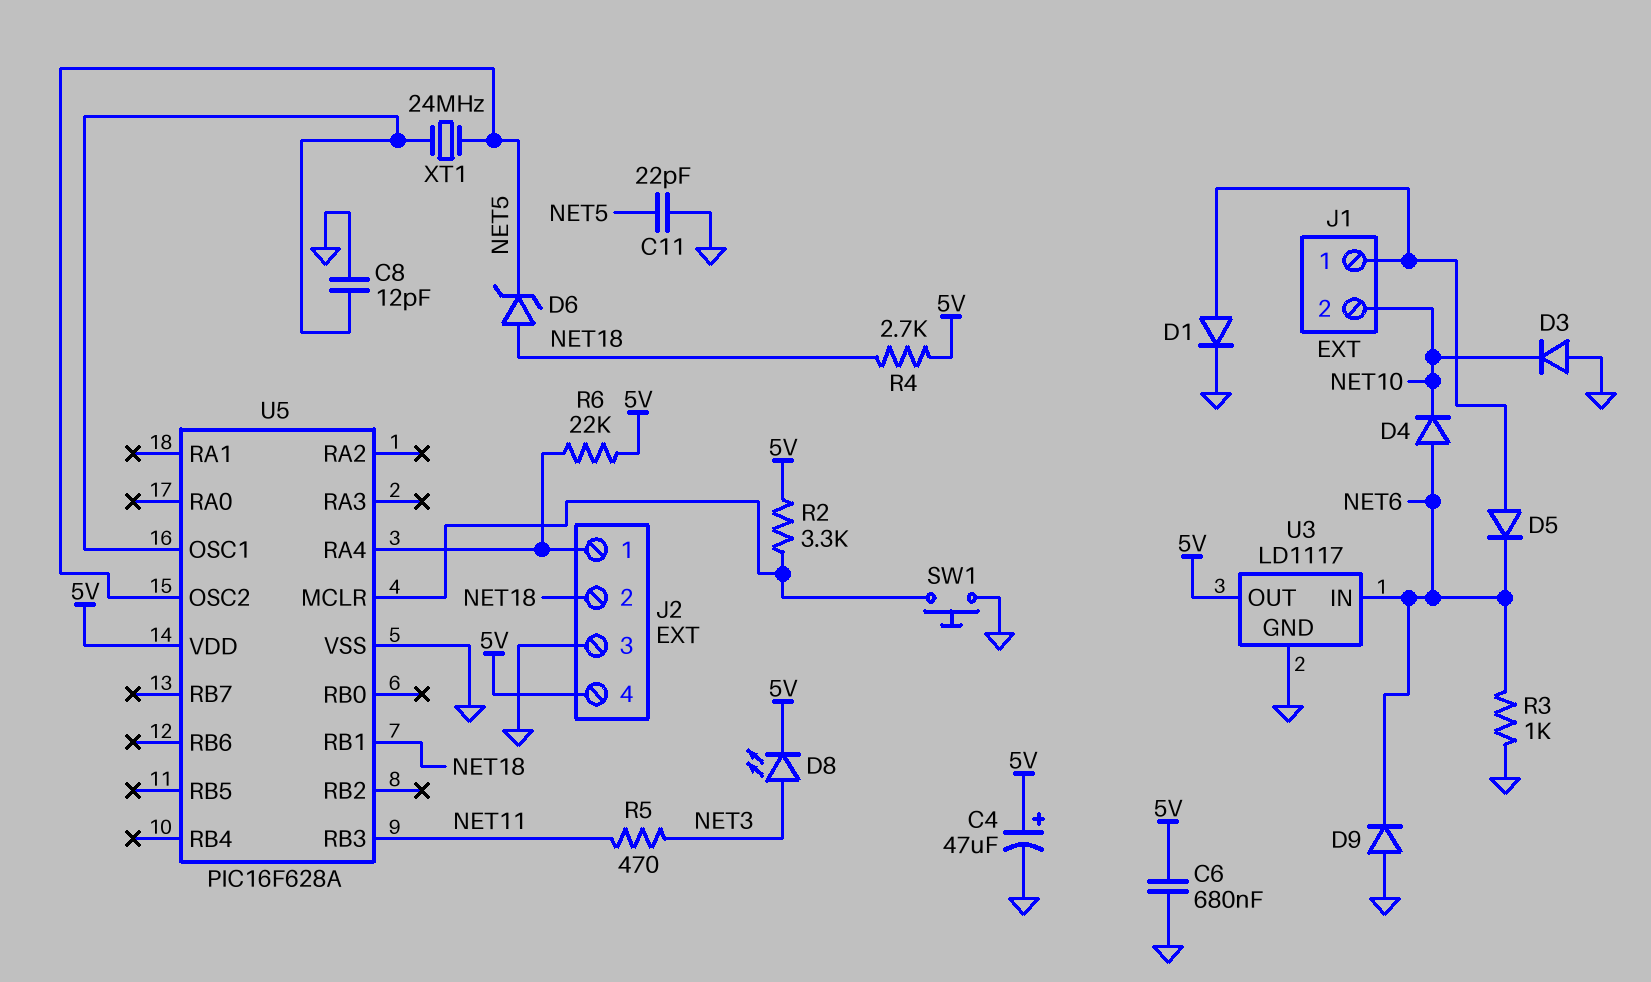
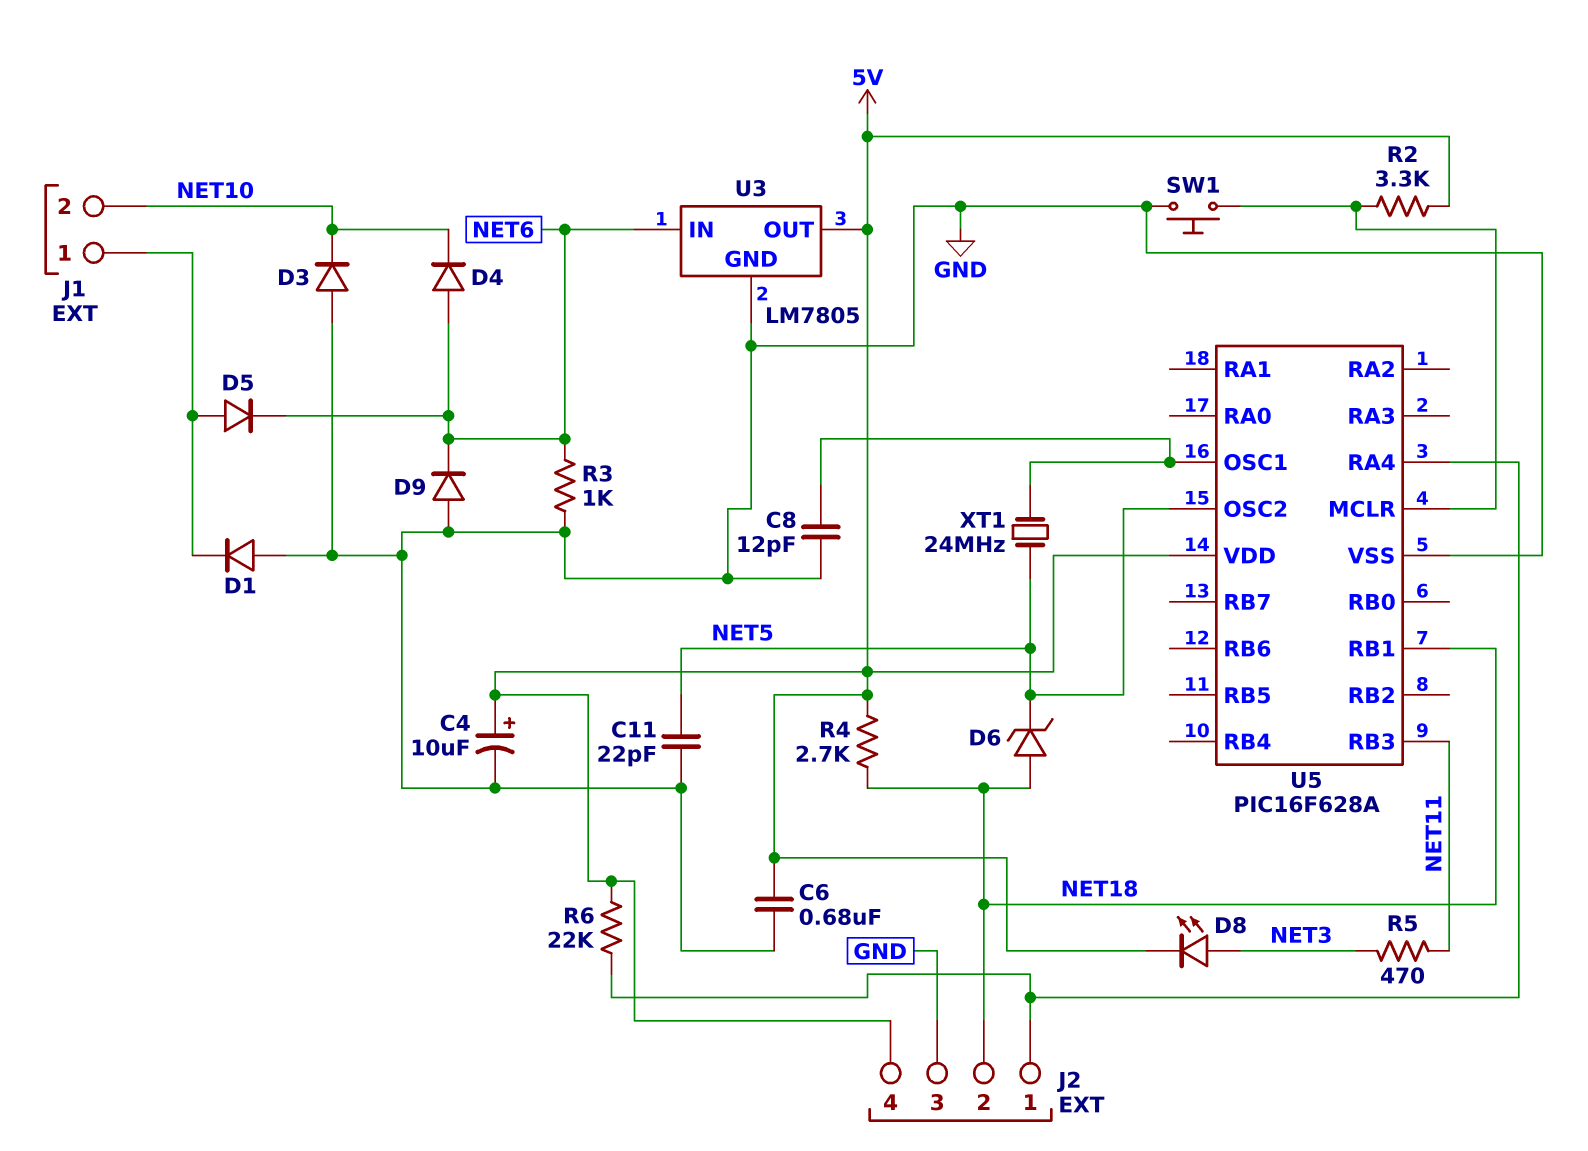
C4: 47uF (plus 5V, minus GND) -> 10uF (plus 5V, minus GND)
D1: diode (A J1/1, K GND) -> diode (A GND, K J1/1)
U3: LD1117 -> LM7805

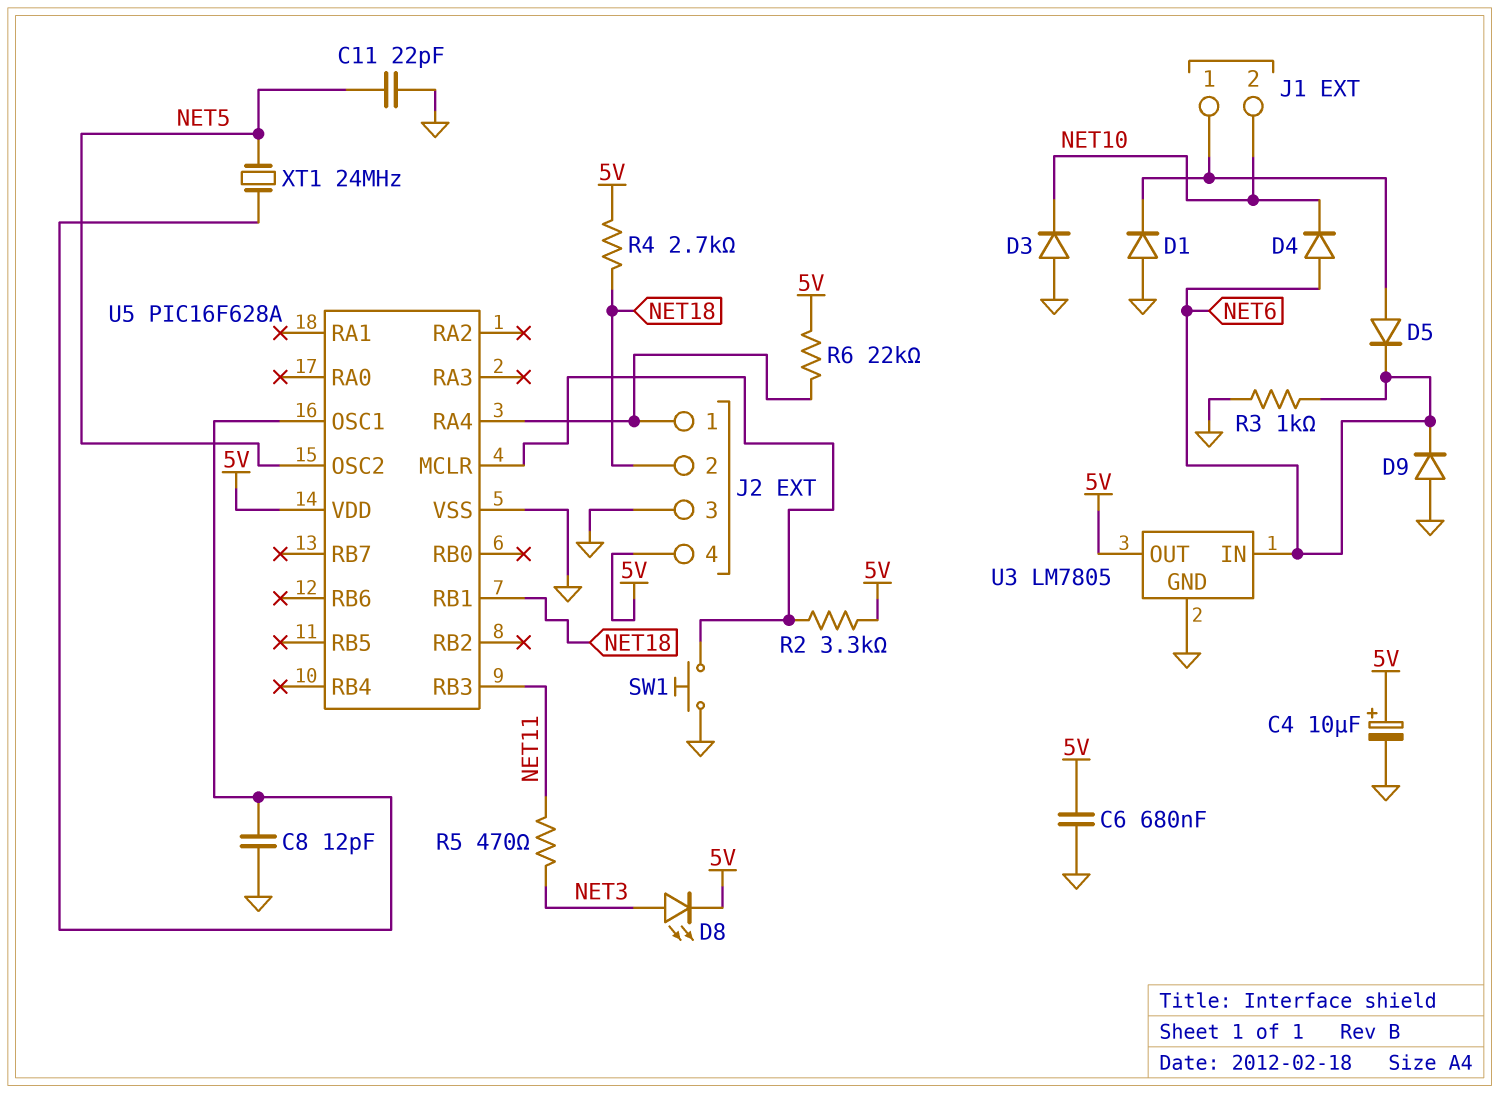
D6: zener (A NET18, K NET5) -> none

